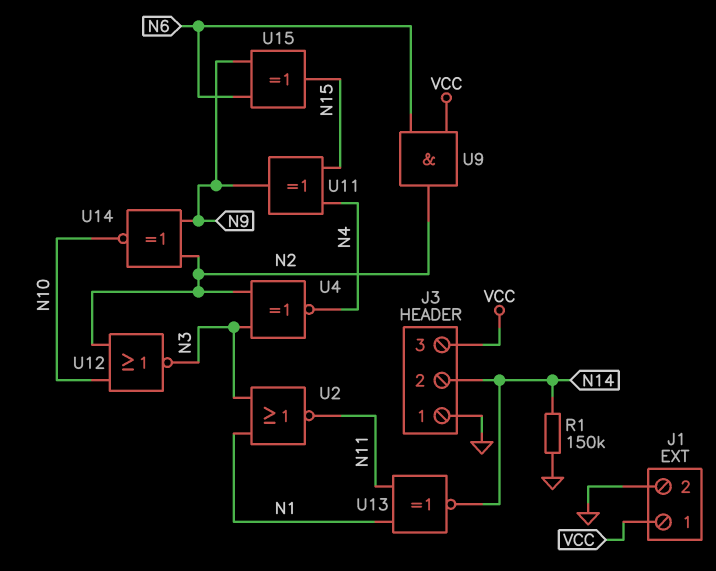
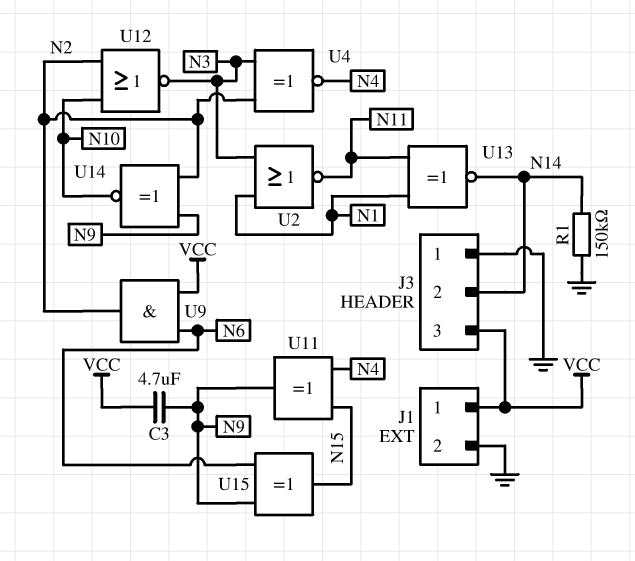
C3: none -> 4.7uF (N9, VCC)

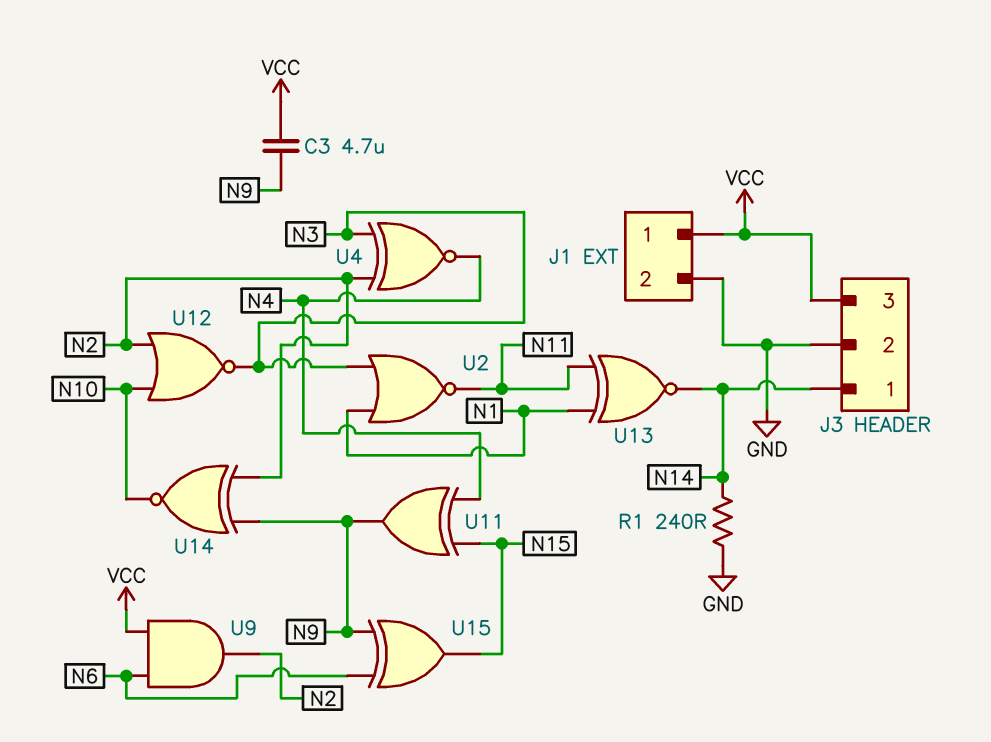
J3 pin 1: GND -> N14
J3 pin 2: N14 -> GND
R1: 150k (GND, N14) -> 240 (GND, N14)

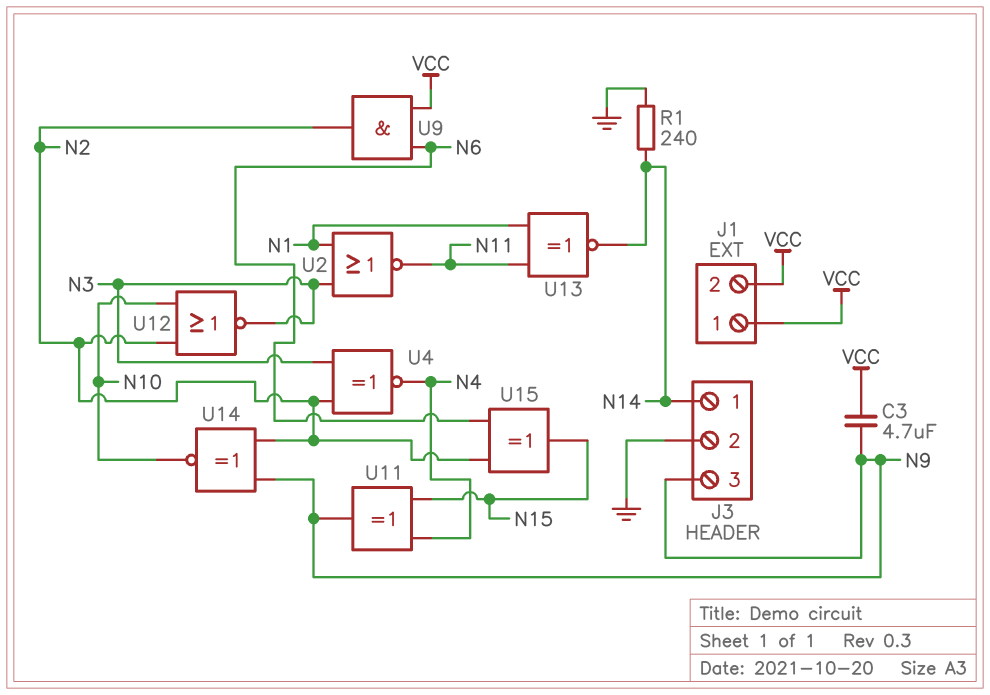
J1 pin 2: GND -> VCC
J3 pin 3: VCC -> N9
U15: XOR (in N6, in N9, out N15) -> XOR (in N2, in N6, out N15)

